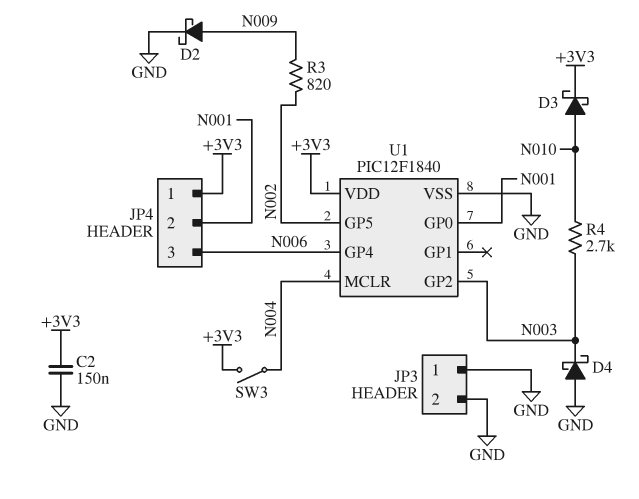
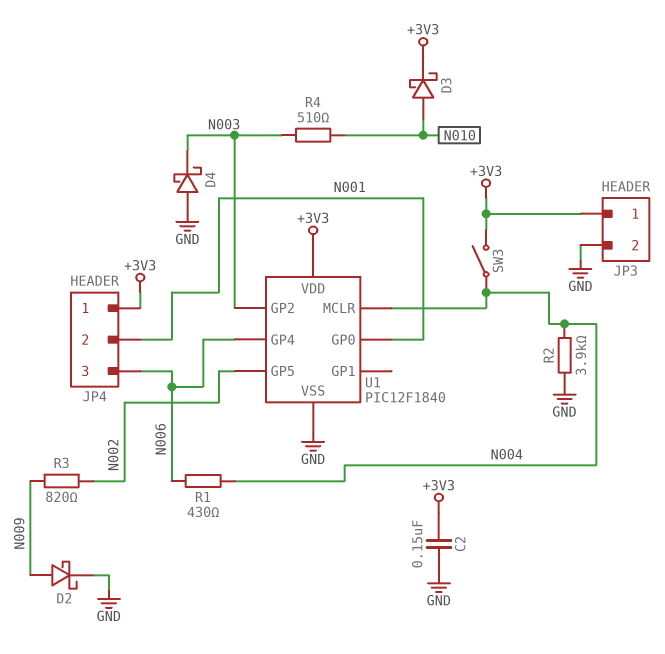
JP3 pin 1: GND -> +3V3
R1: none -> 430 (N004, N006)
R2: none -> 3.9k (GND, N004)
R4: 2.7k (N003, N010) -> 510 (N003, N010)

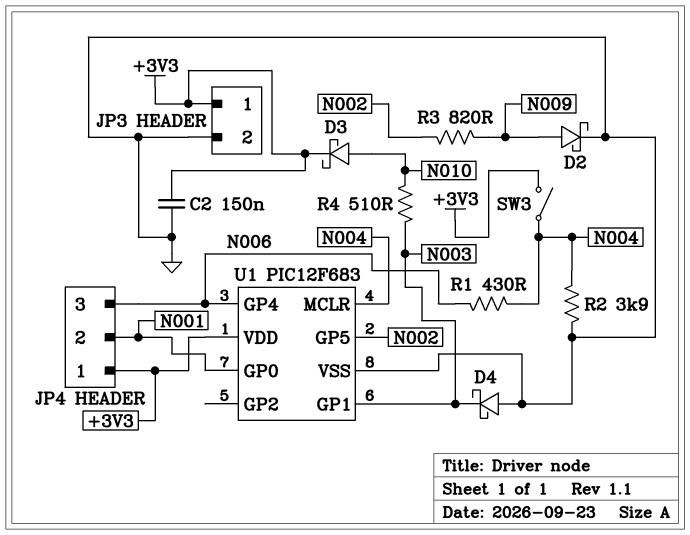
U1: PIC12F1840 -> PIC12F683
U1 pin GP1: none -> N003
U1 pin GP2: N003 -> none

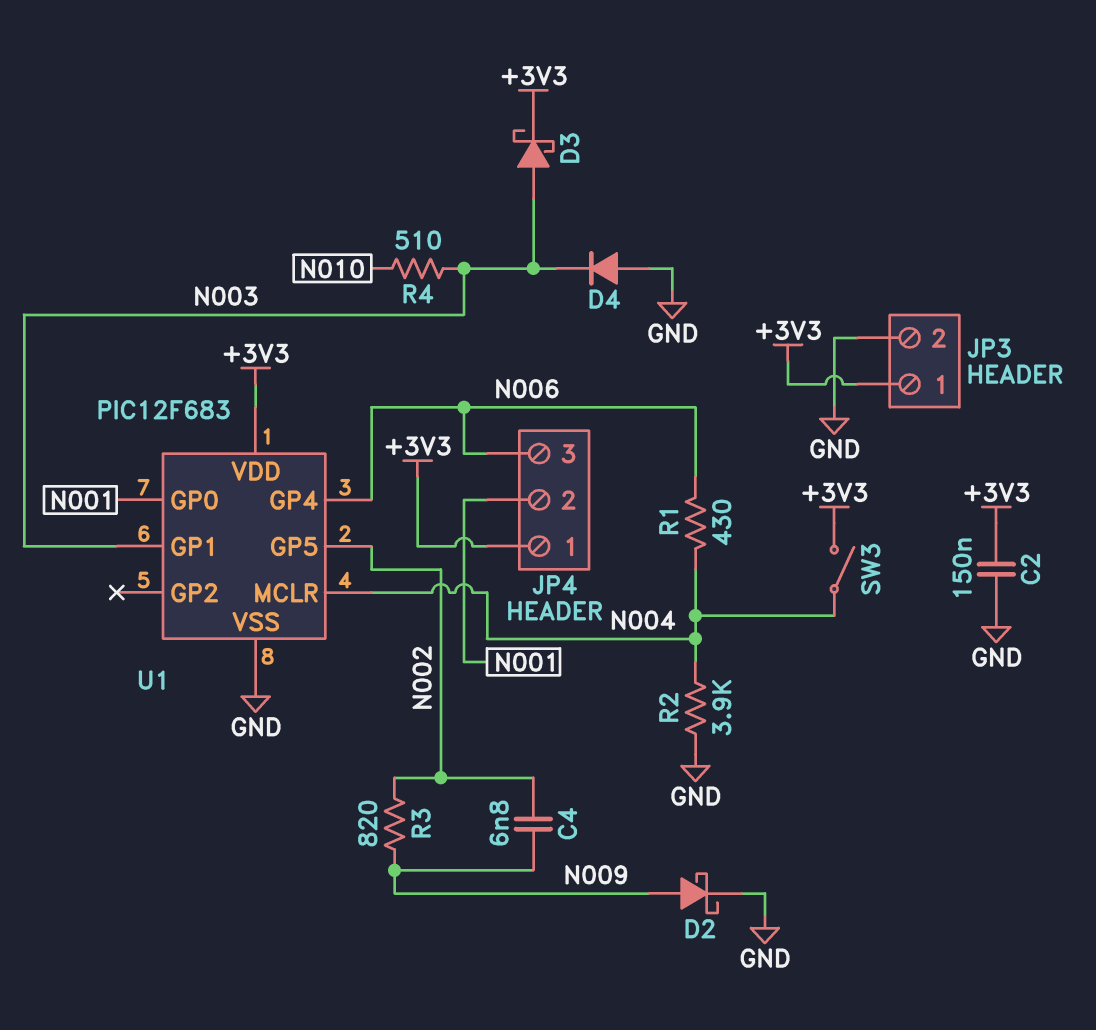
C4: none -> 6.8nF (N002, N009)
D3: schottky (A N010, K +3V3) -> schottky (A N003, K +3V3)
D4: schottky (A GND, K N003) -> diode (A GND, K N003)

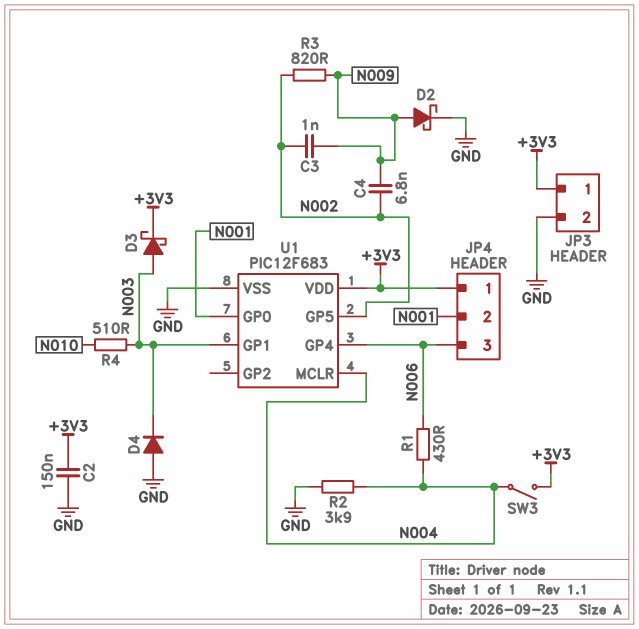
C3: none -> 1nF (N002, N009)

